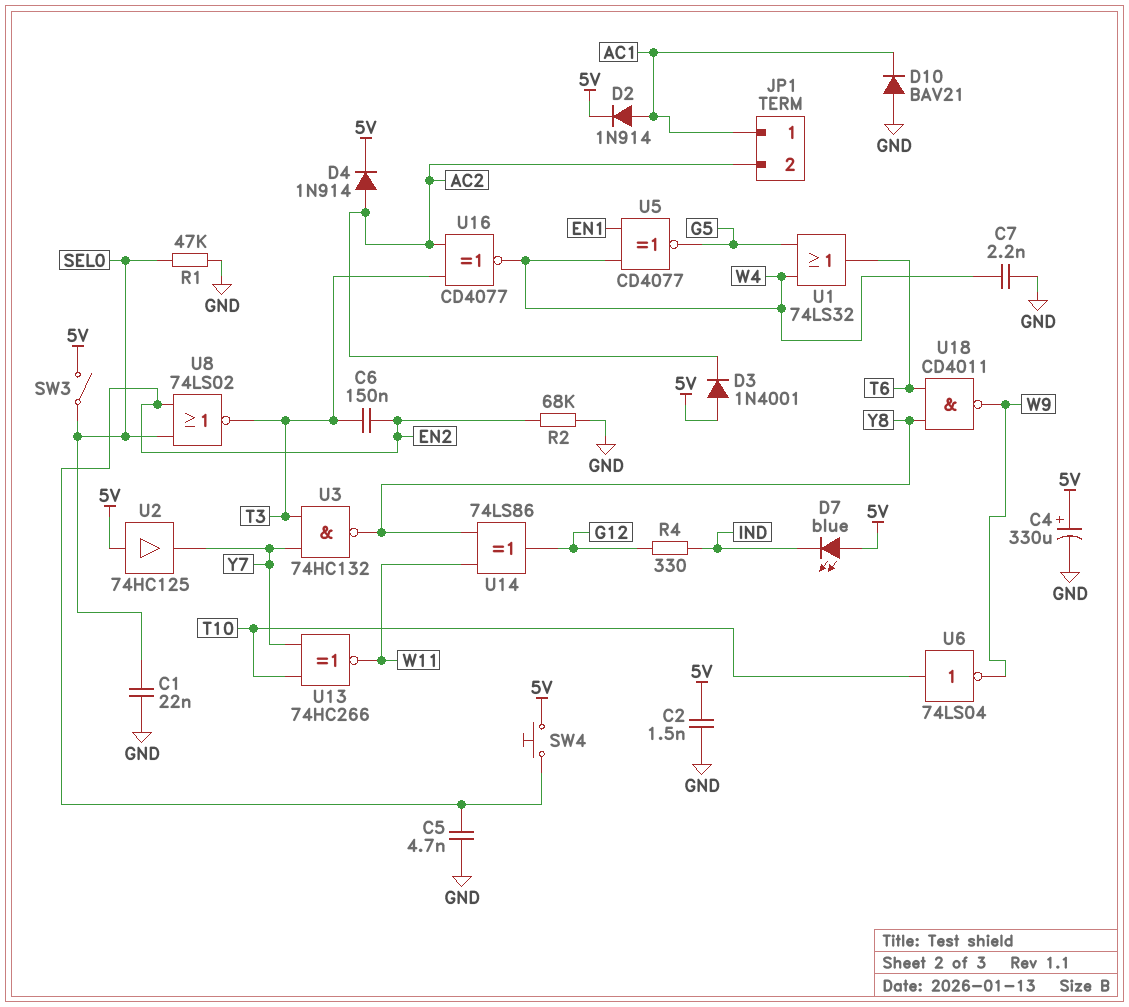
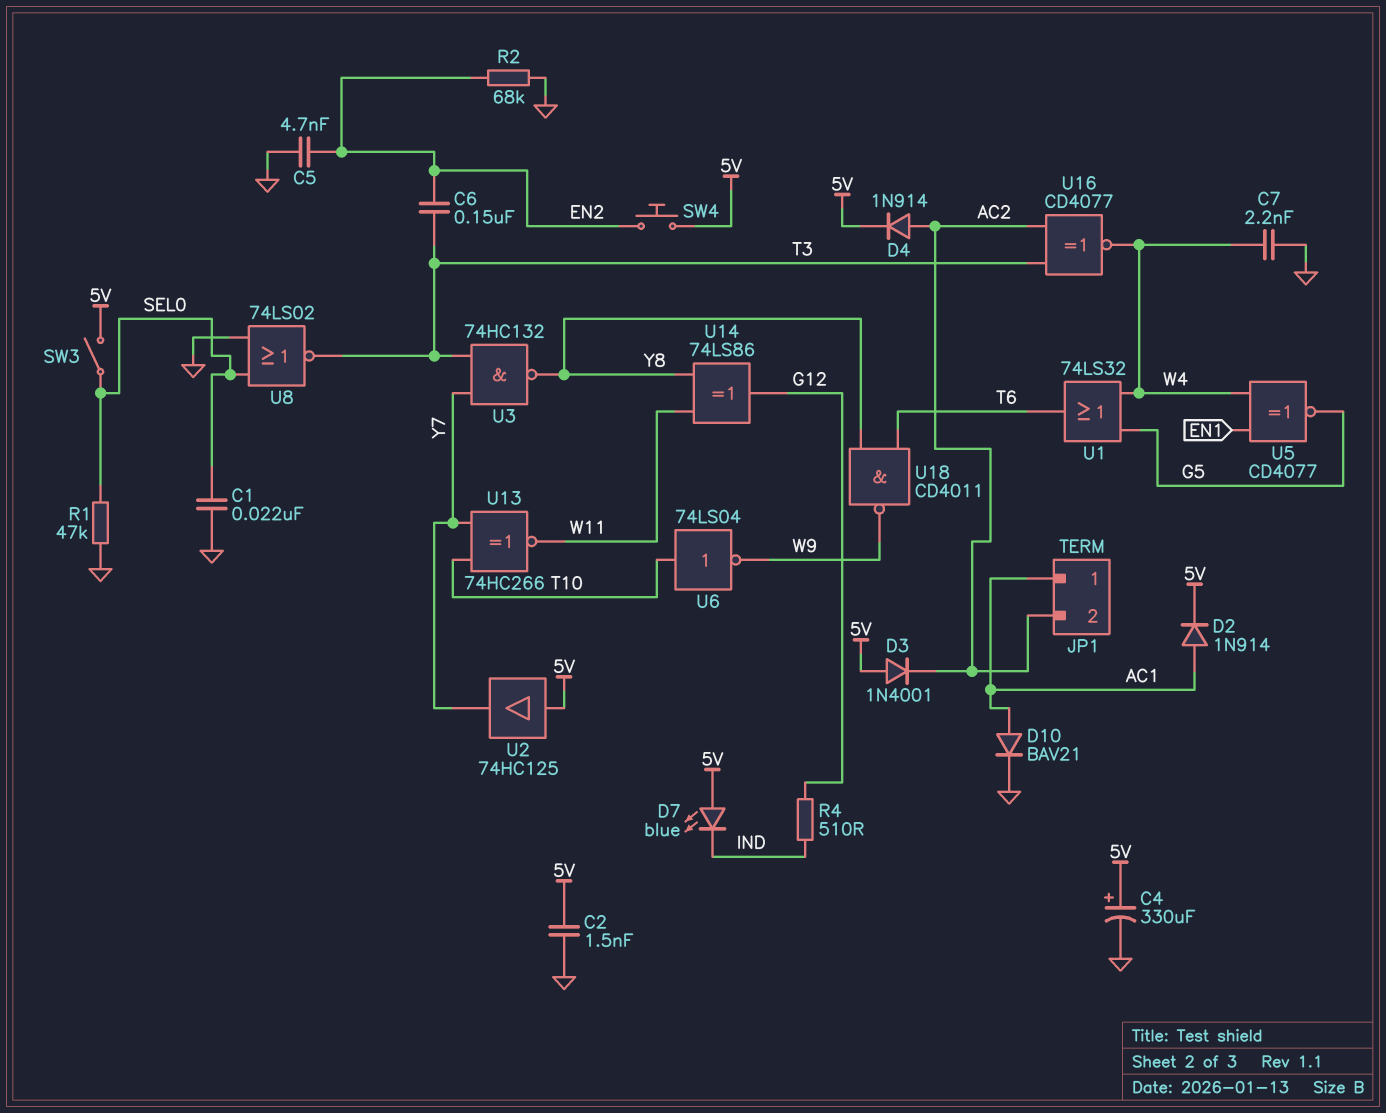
D10: diode BAV21 (A GND, K AC1) -> diode BAV21 (A AC1, K GND)
R4: 330 (G12, IND) -> 510 (G12, IND)
U8: NOR 74LS02 (in EN2, in SEL0, out T3) -> NOR 74LS02 (in GND, in SEL0, out T3)

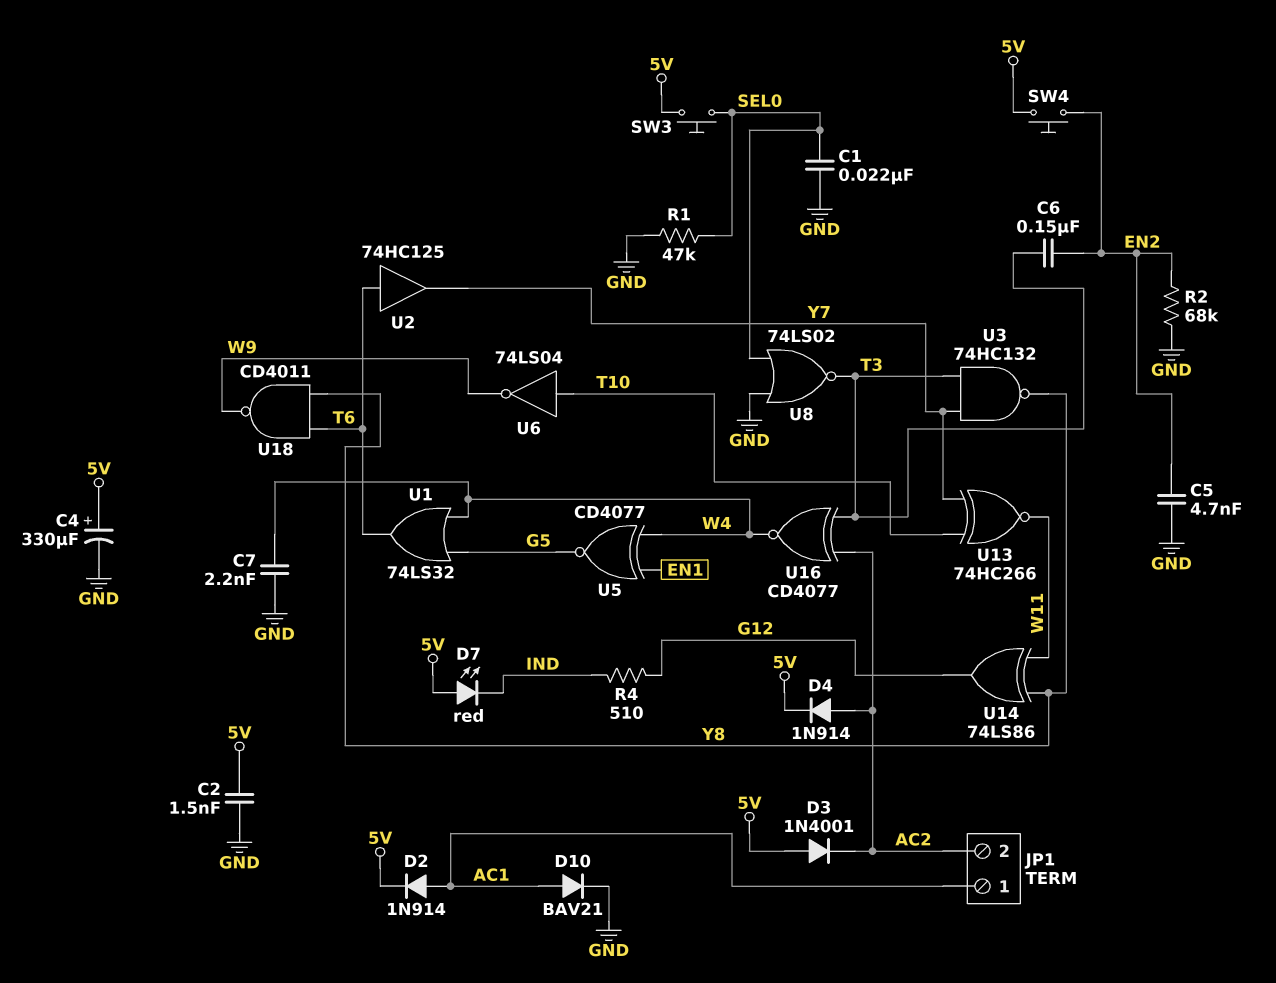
D7: LED blue (A 5V, K IND) -> LED red (A 5V, K IND)
SW3: switch (5V, SEL0) -> button (5V, SEL0)
U2: buffer 74HC125 (in 5V, out Y7) -> buffer 74HC125 (in T6, out Y7)

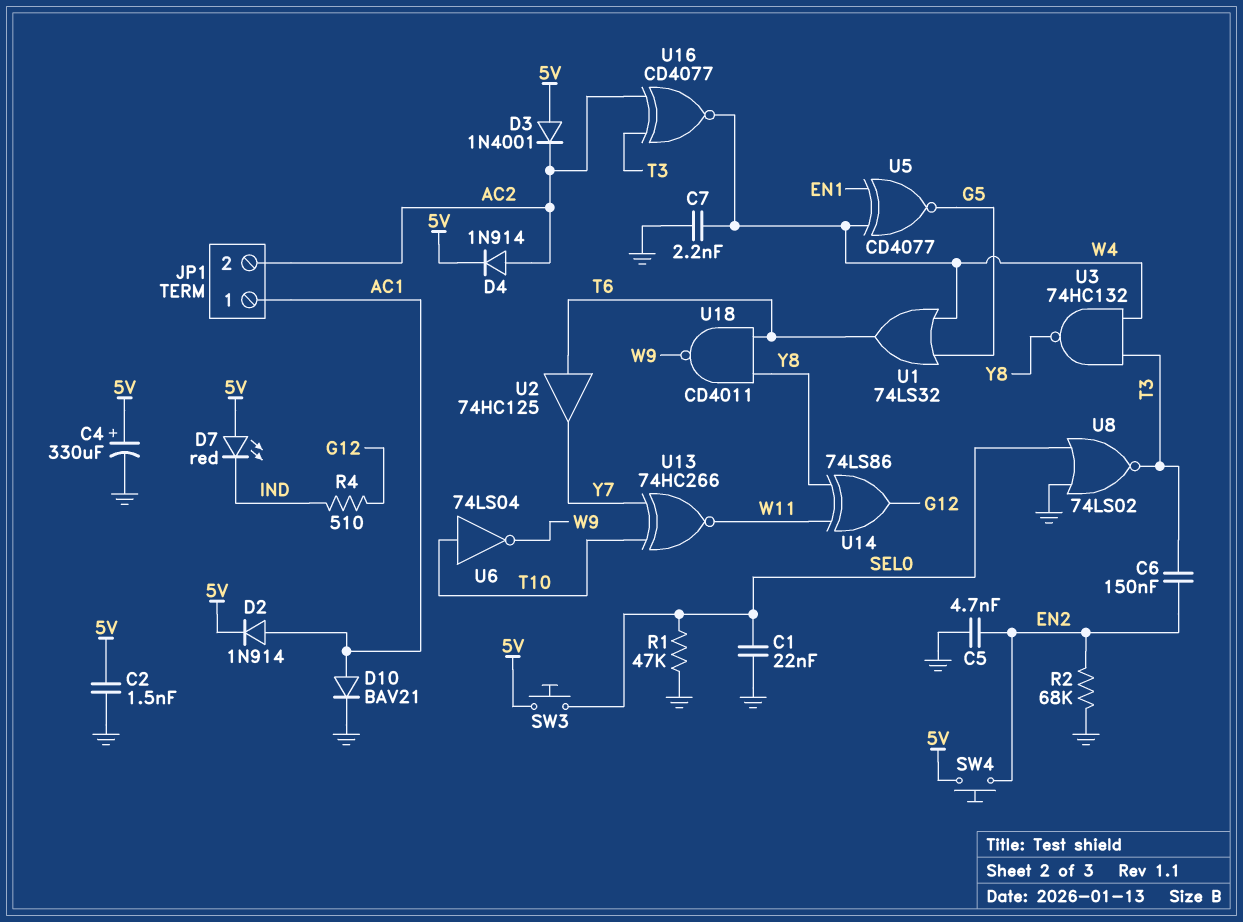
U3: NAND 74HC132 (in T3, in Y7, out Y8) -> NAND 74HC132 (in T3, in W4, out Y8)

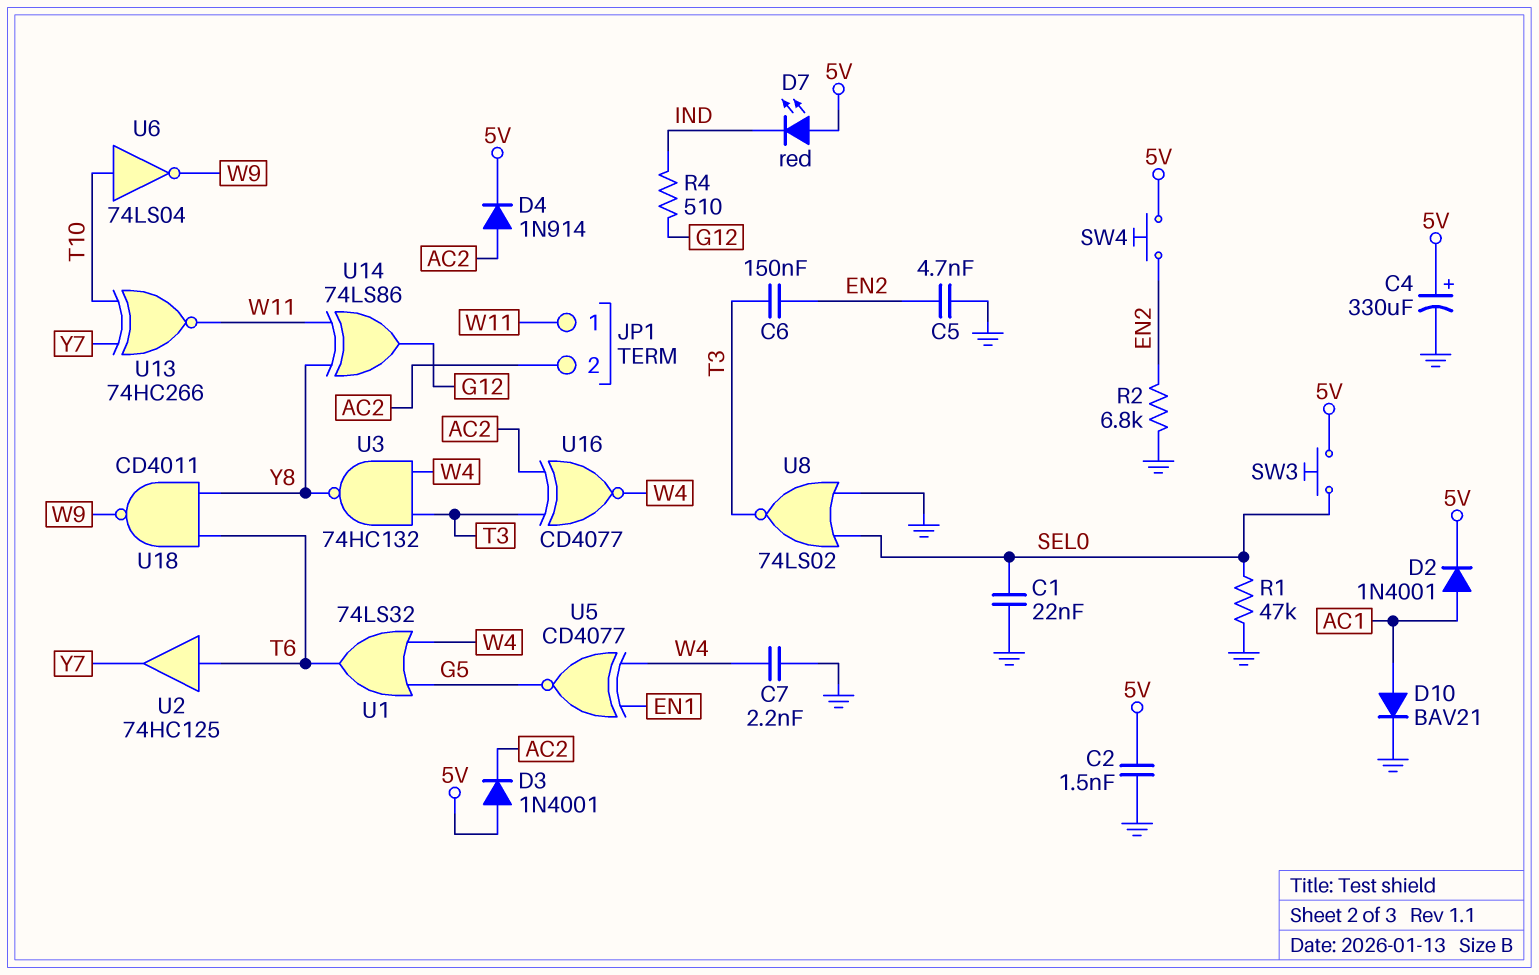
D2: diode 1N914 (A AC1, K 5V) -> diode 1N4001 (A AC1, K 5V)
JP1 pin 1: AC1 -> W11
R2: 68k (EN2, GND) -> 6.8k (EN2, GND)

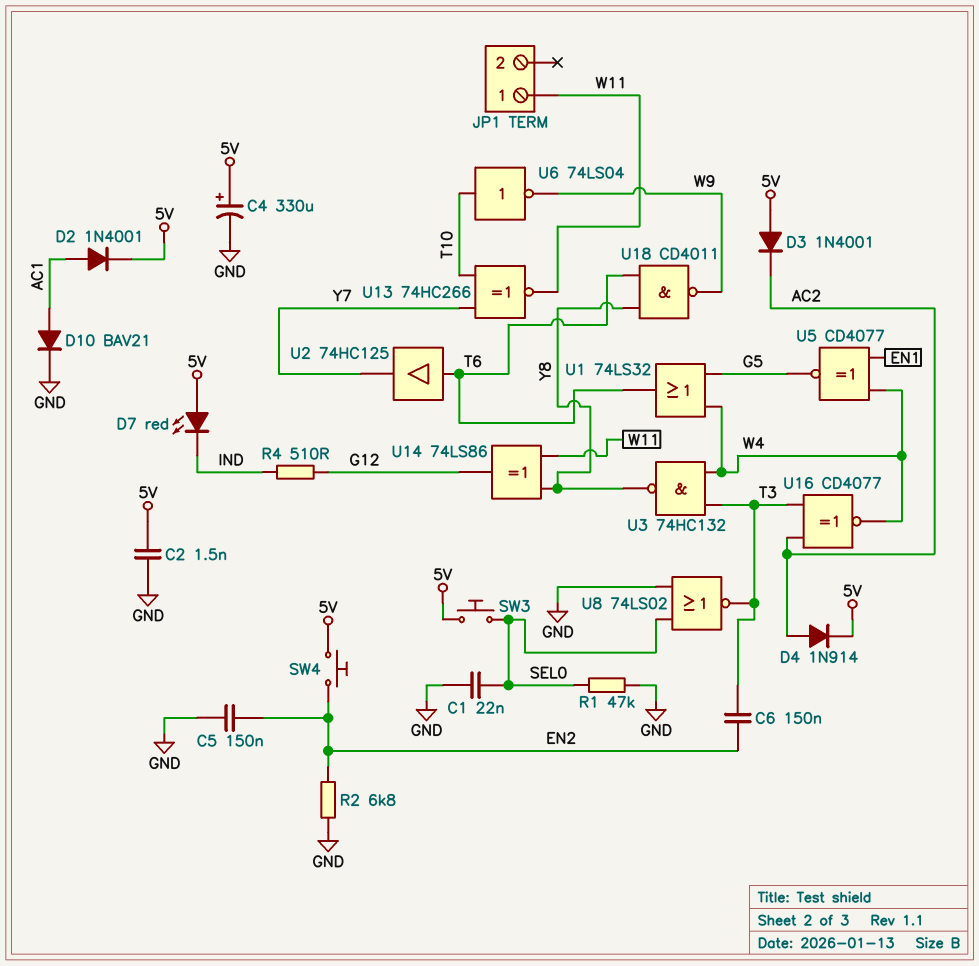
C5: 4.7nF (EN2, GND) -> 150nF (EN2, GND)
C7: 2.2nF (GND, W4) -> none
JP1 pin 2: AC2 -> none

